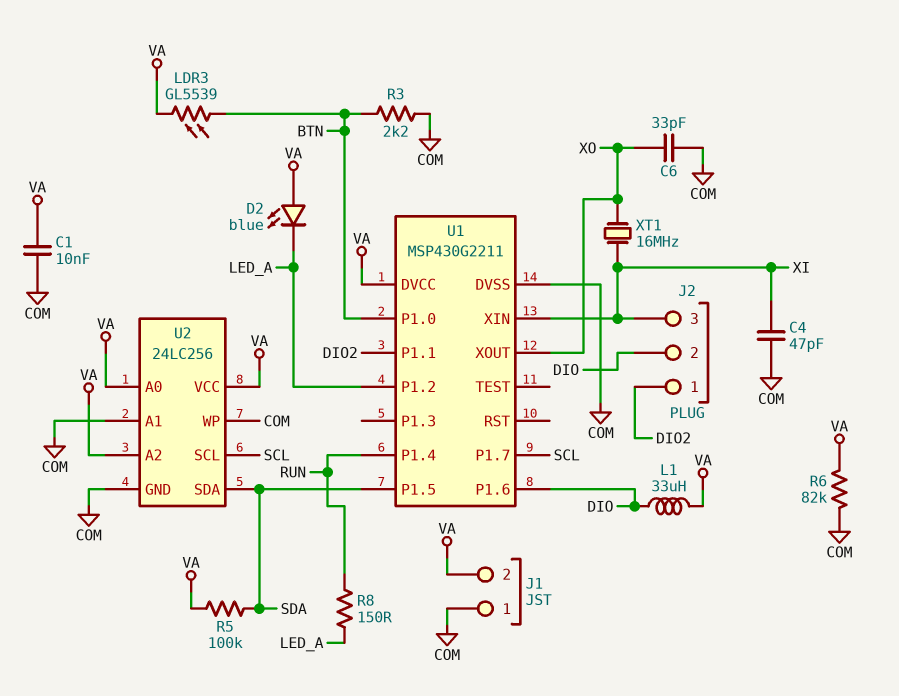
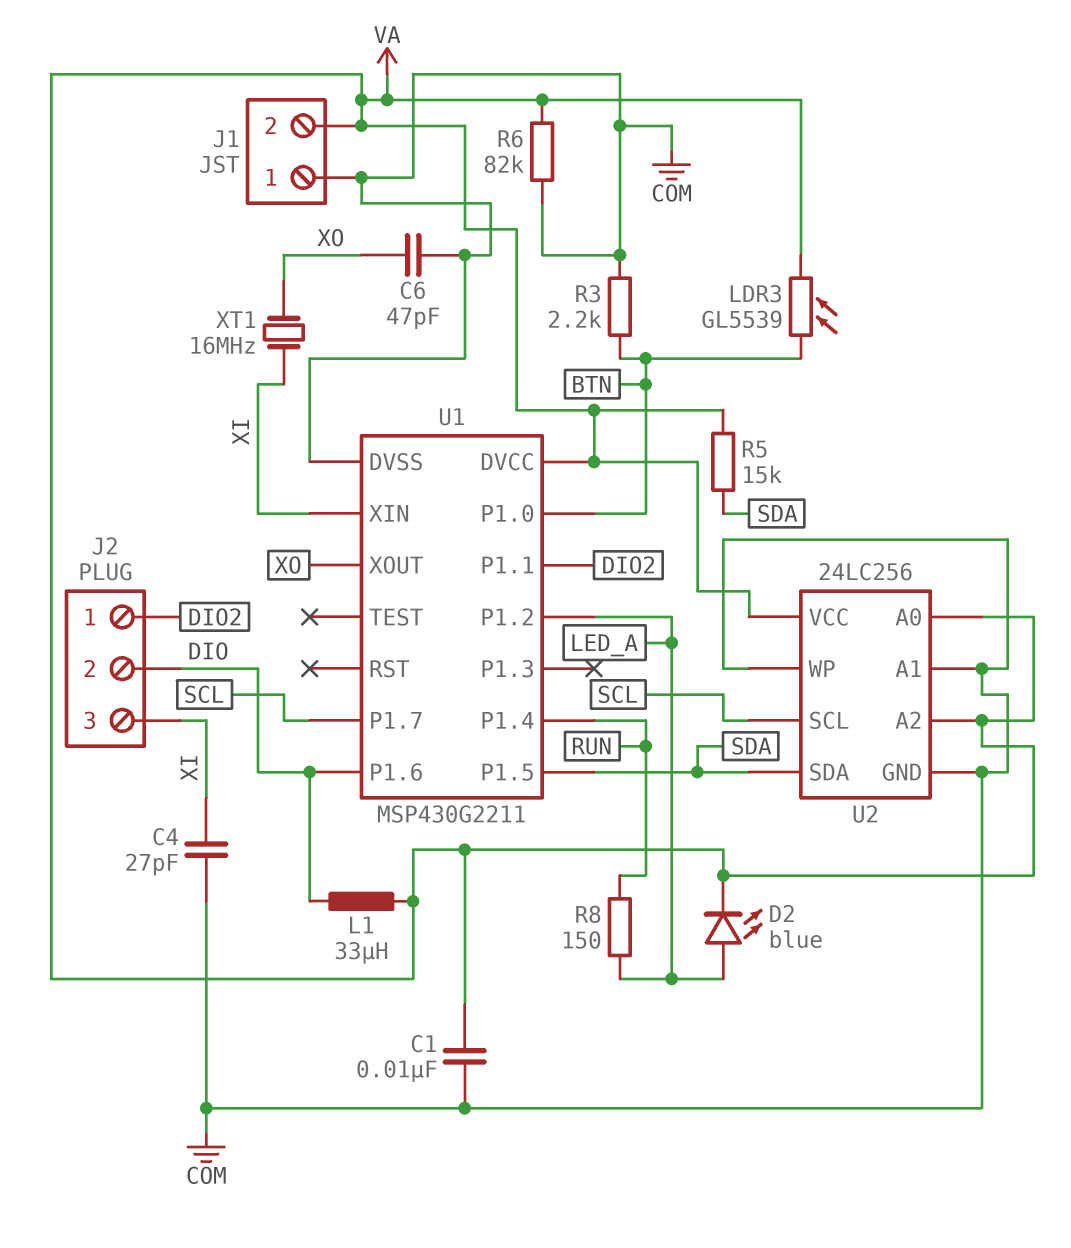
C4: 47pF (COM, XI) -> 27pF (COM, XI)
C6: 33pF (COM, XO) -> 47pF (COM, XO)
D2: LED blue (A VA, K LED_A) -> LED blue (A LED_A, K VA)
R5: 100k (SDA, VA) -> 15k (SDA, VA)

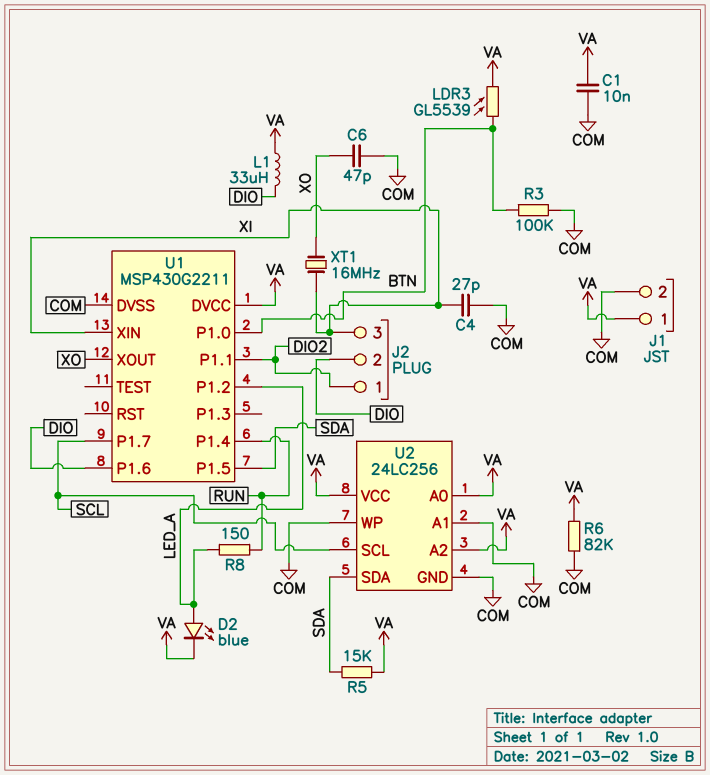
J1 pin 1: COM -> VA
J1 pin 2: VA -> COM
R3: 2.2k (BTN, COM) -> 100k (BTN, COM)

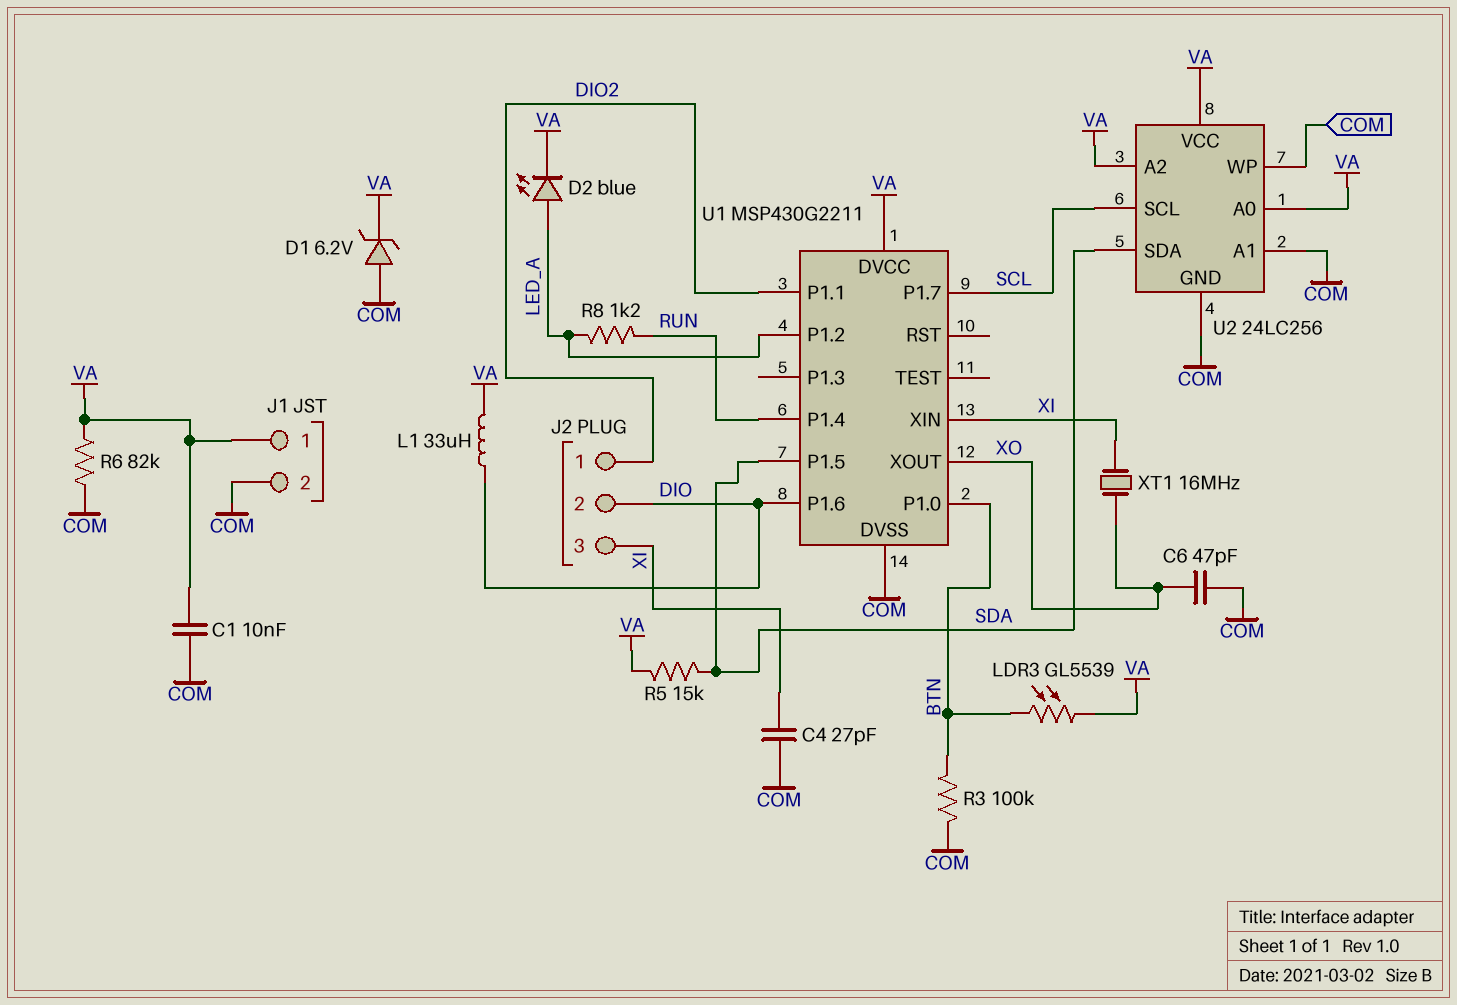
D1: none -> zener 6.2V (A COM, K VA)
R8: 150 (LED_A, RUN) -> 1.2k (LED_A, RUN)

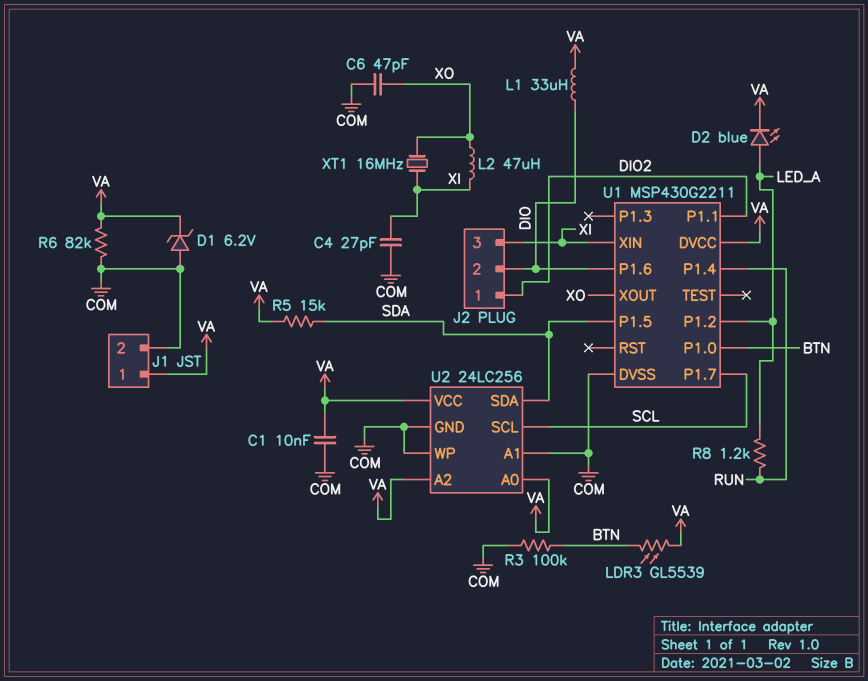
L2: none -> 47uH (XI, XO)

